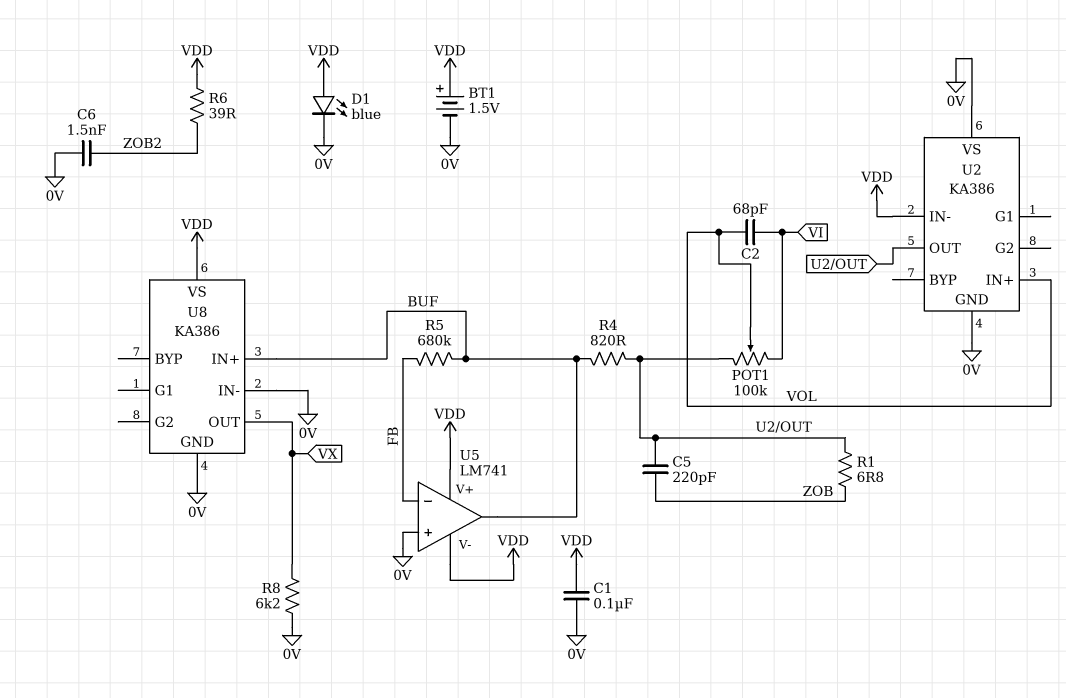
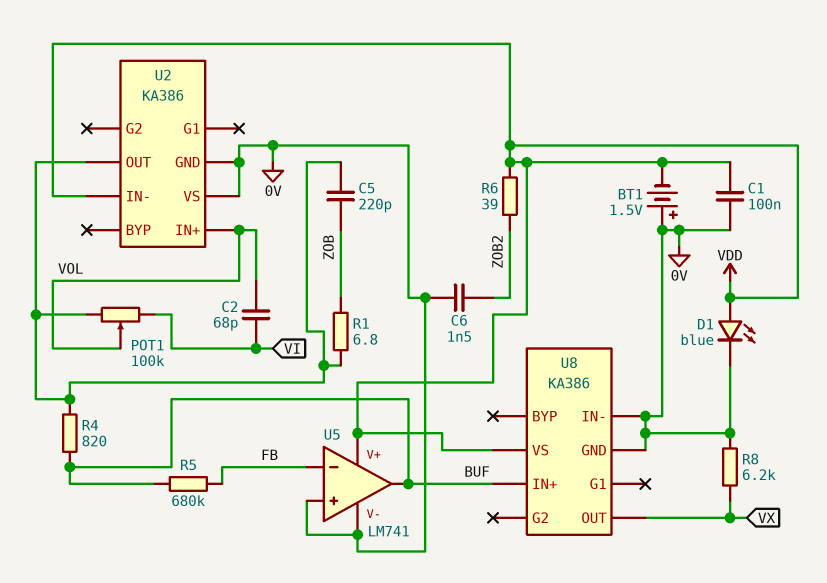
BT1: 1.5V (plus VDD, minus 0V) -> 1.5V (plus 0V, minus VDD)
U5 pin V-: VDD -> 0V

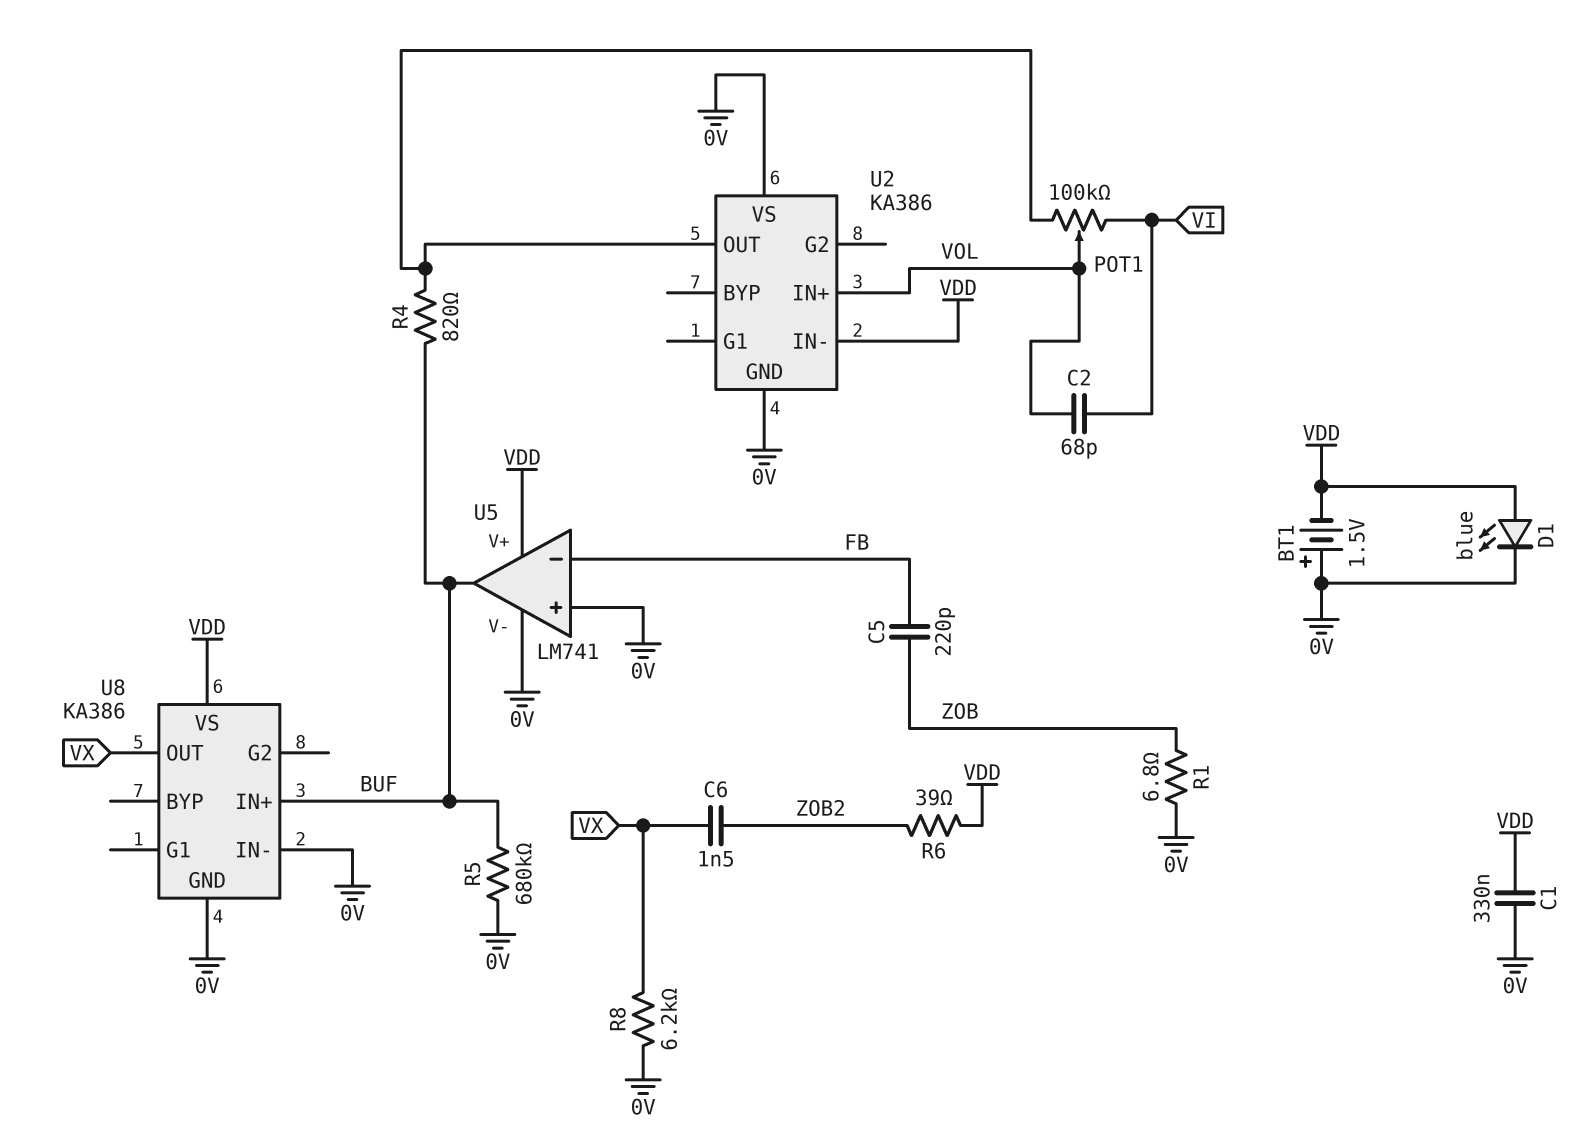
C1: 100nF (0V, VDD) -> 330nF (0V, VDD)
C5: 220pF (U2/OUT, ZOB) -> 220pF (FB, ZOB)
C6: 1.5nF (0V, ZOB2) -> 1.5nF (VX, ZOB2)
R1: 6.8 (U2/OUT, ZOB) -> 6.8 (0V, ZOB)
R5: 680k (BUF, FB) -> 680k (0V, BUF)

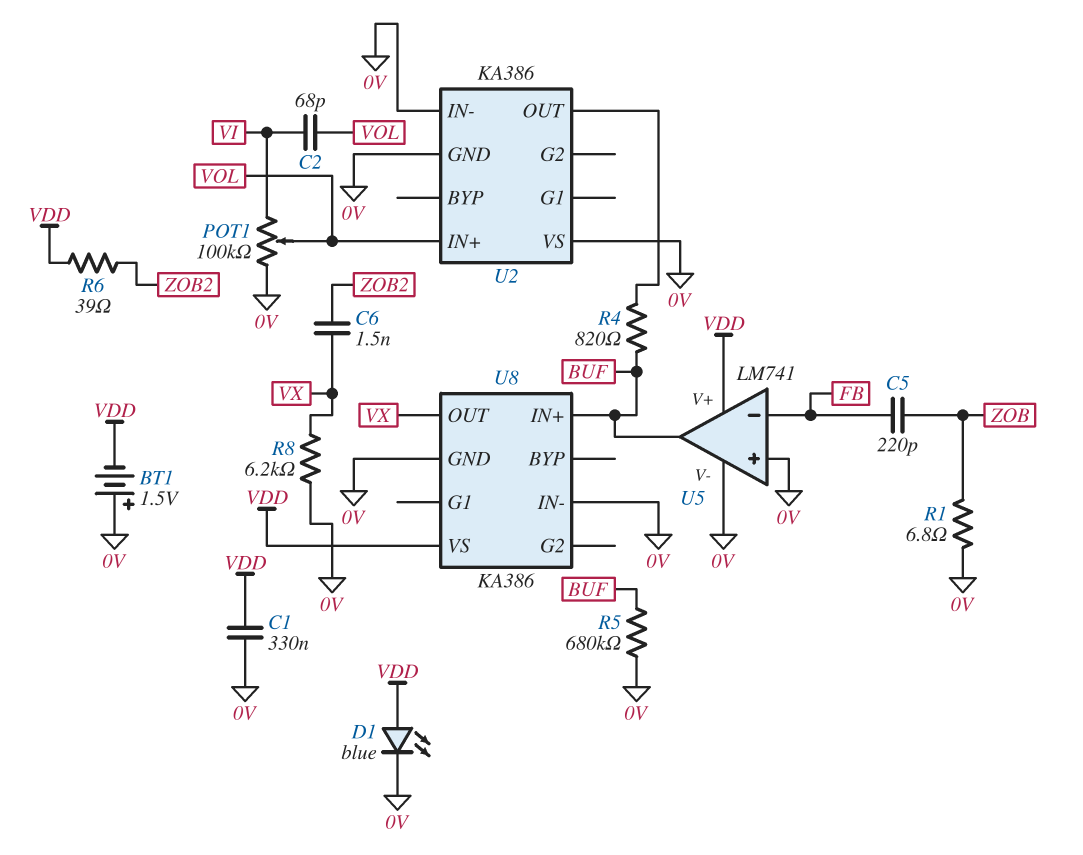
POT1: 100k (U2/OUT, VI, wiper VOL) -> 100k (0V, VI, wiper VOL)
U2 pin IN-: VDD -> 0V

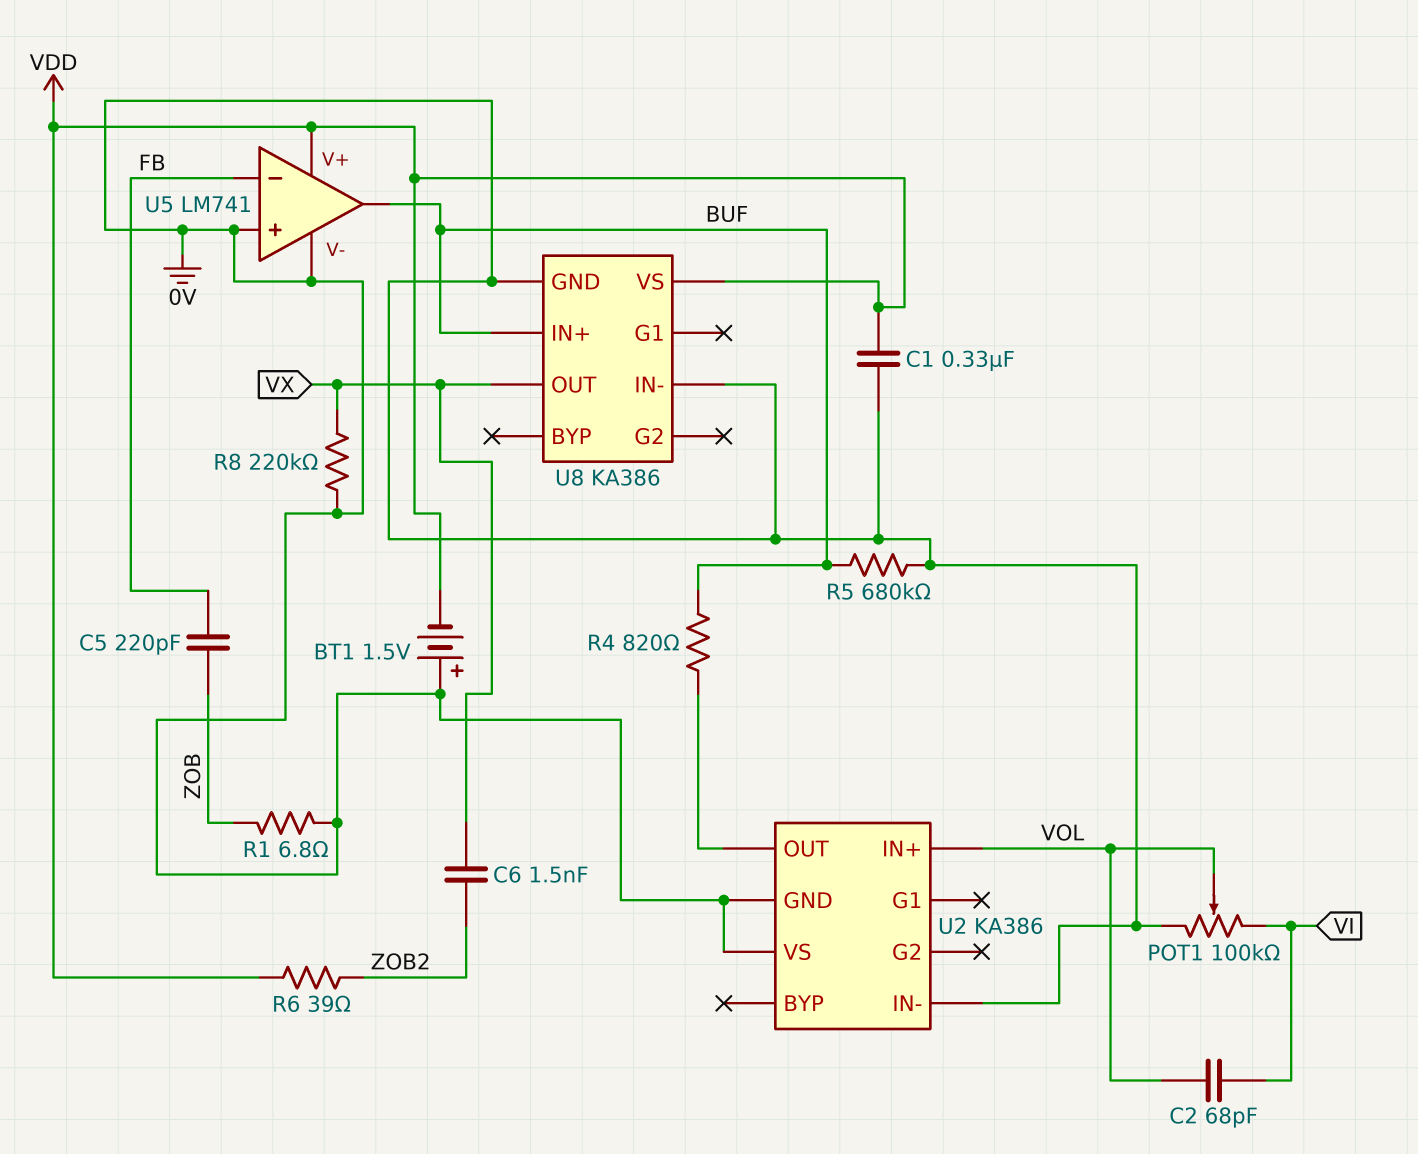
D1: LED blue (A VDD, K 0V) -> none
R8: 6.2k (0V, VX) -> 220k (0V, VX)

